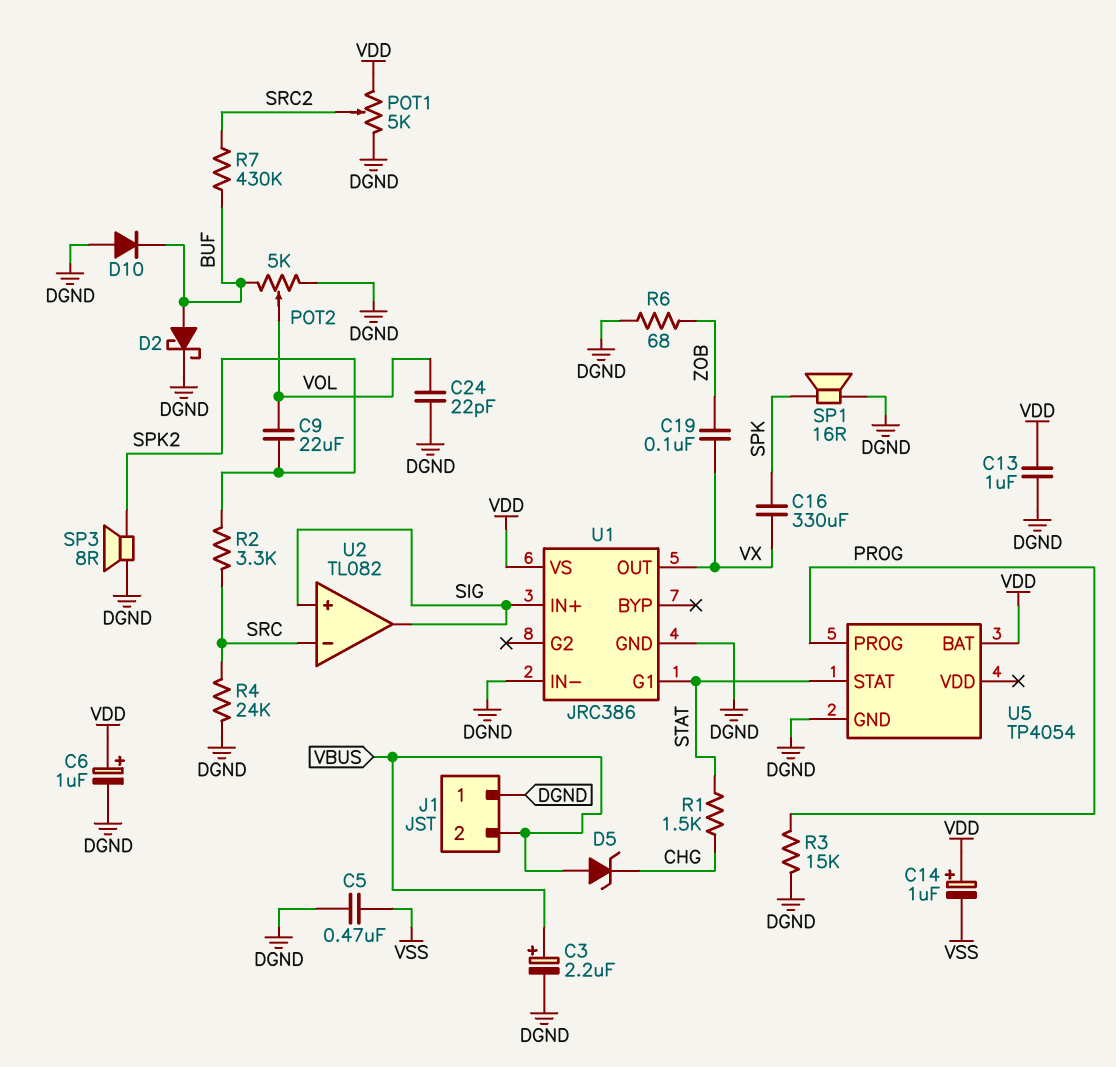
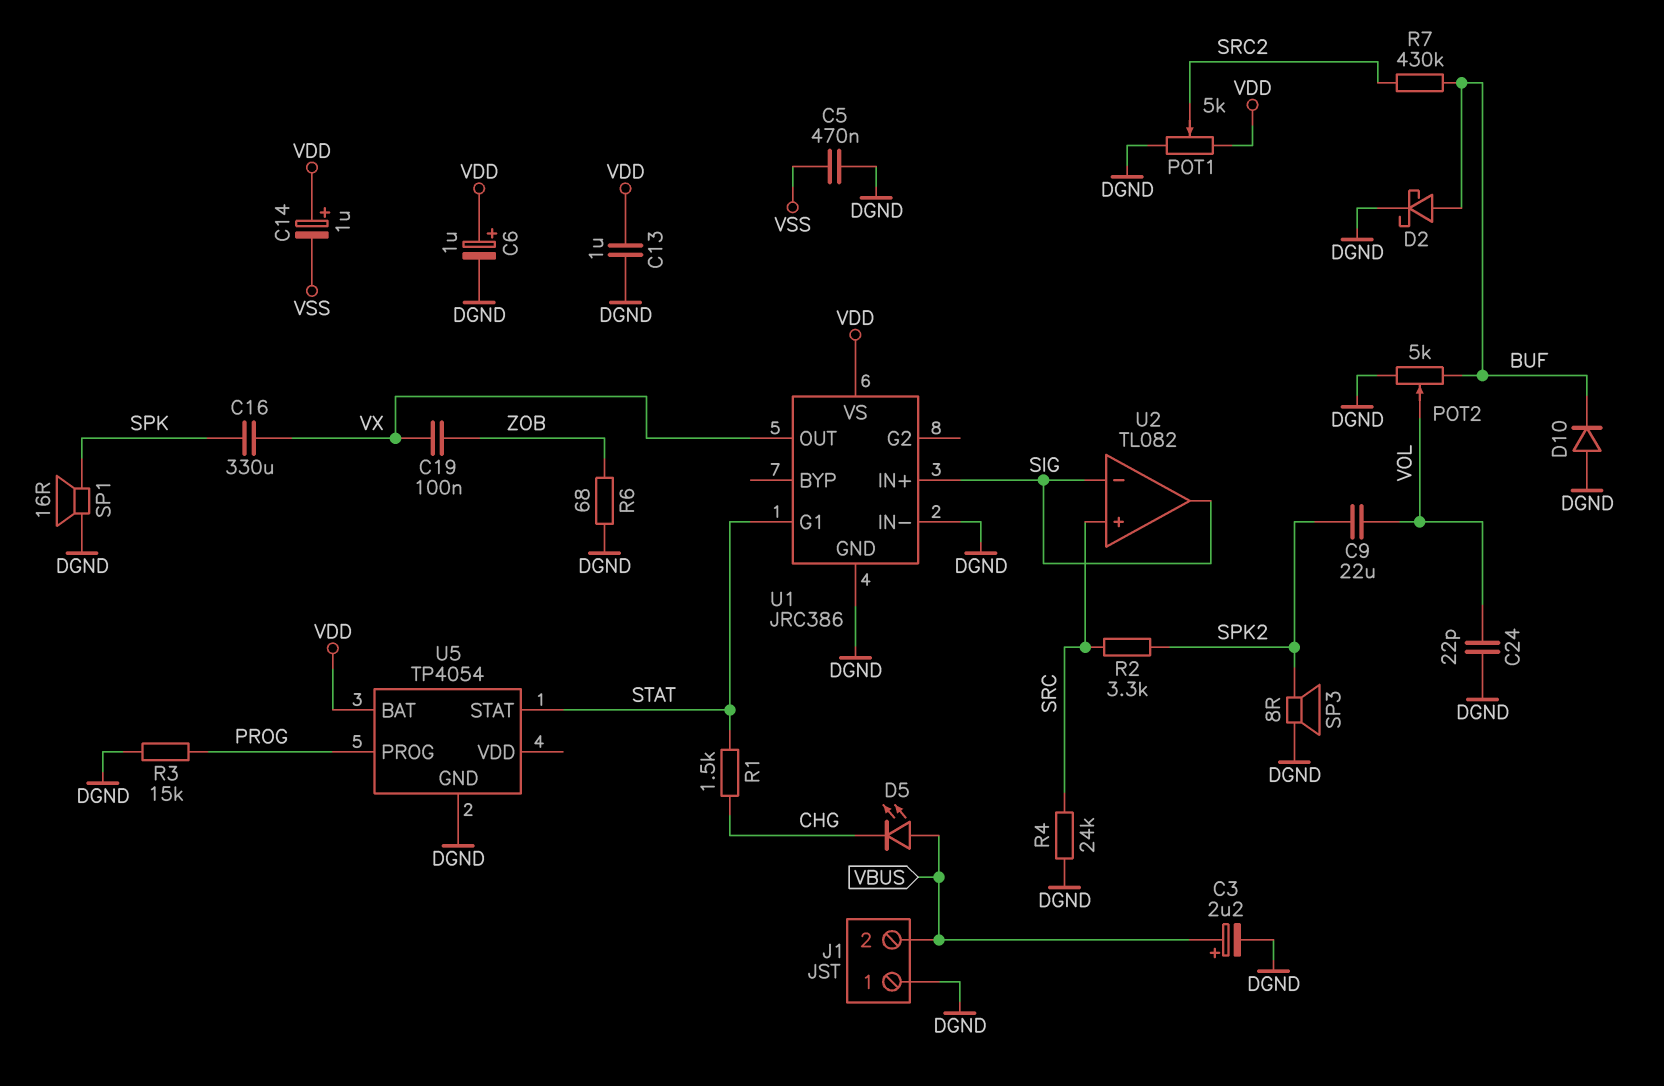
D5: zener (A VBUS, K CHG) -> LED (A VBUS, K CHG)
U2 pin in+: SIG -> SRC
U2 pin in-: SRC -> SIG

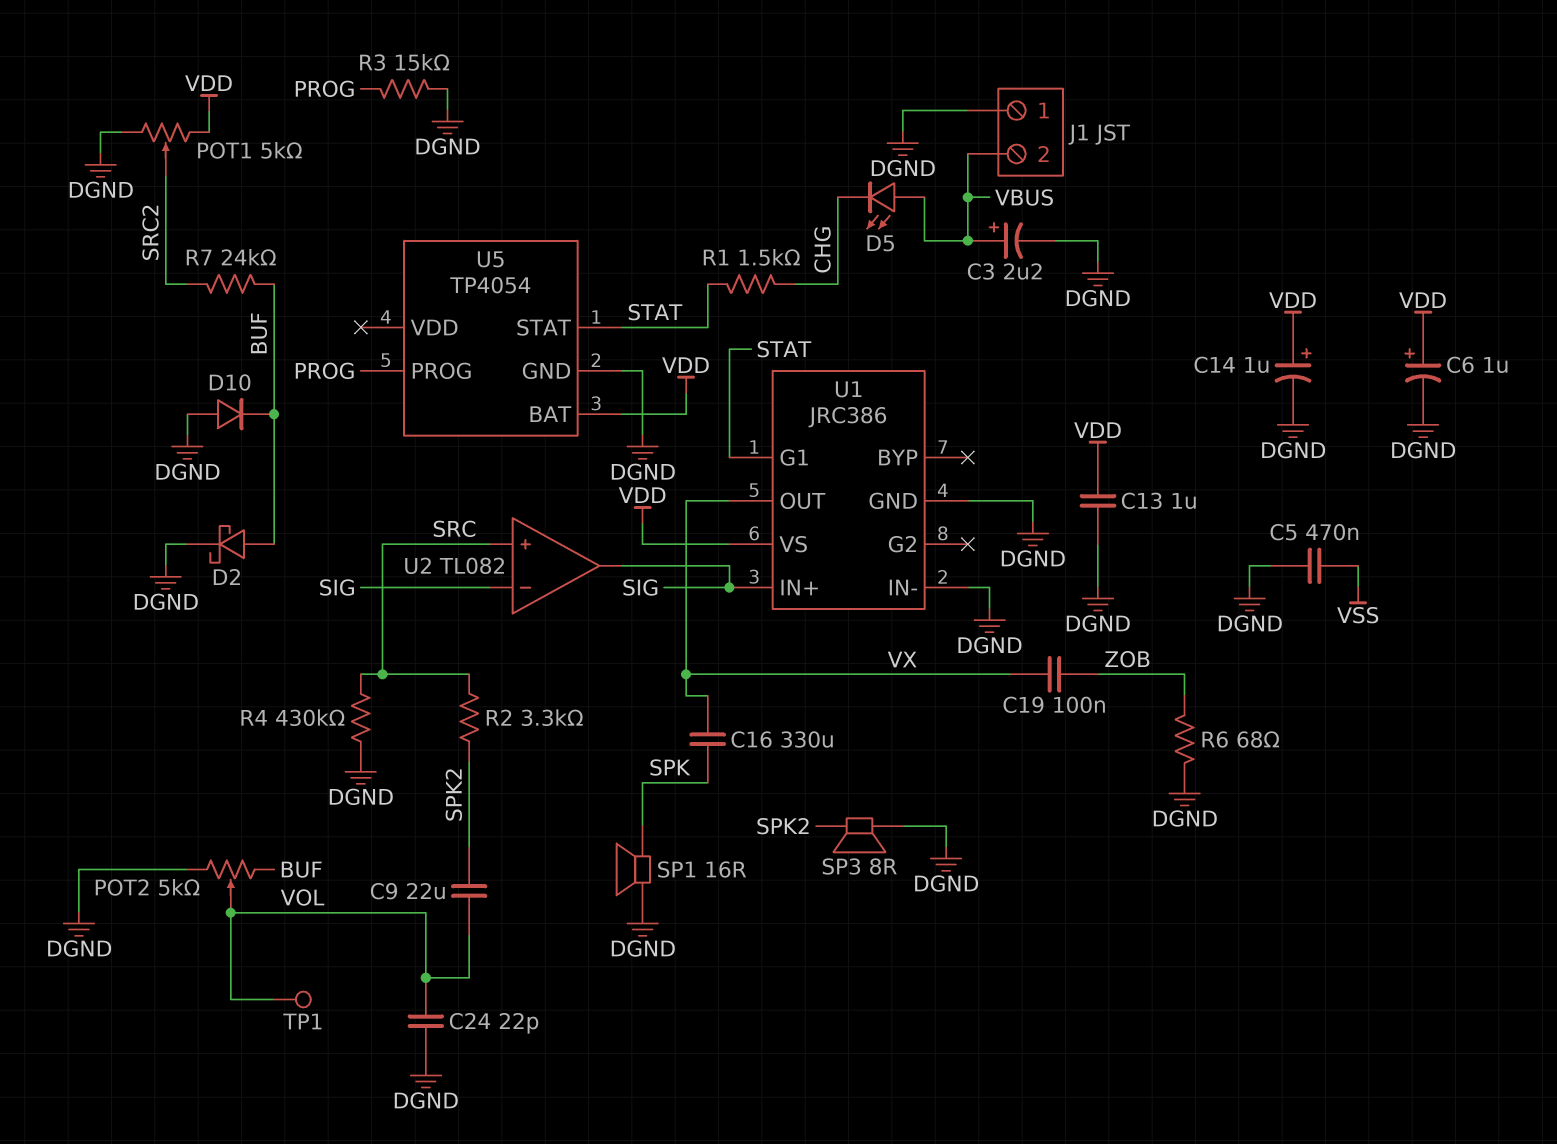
C14: 1uF (plus VDD, minus VSS) -> 1uF (plus VDD, minus DGND)
R4: 24k (DGND, SRC) -> 430k (DGND, SRC)
R7: 430k (BUF, SRC2) -> 24k (BUF, SRC2)
TP1: none -> test point (VOL)

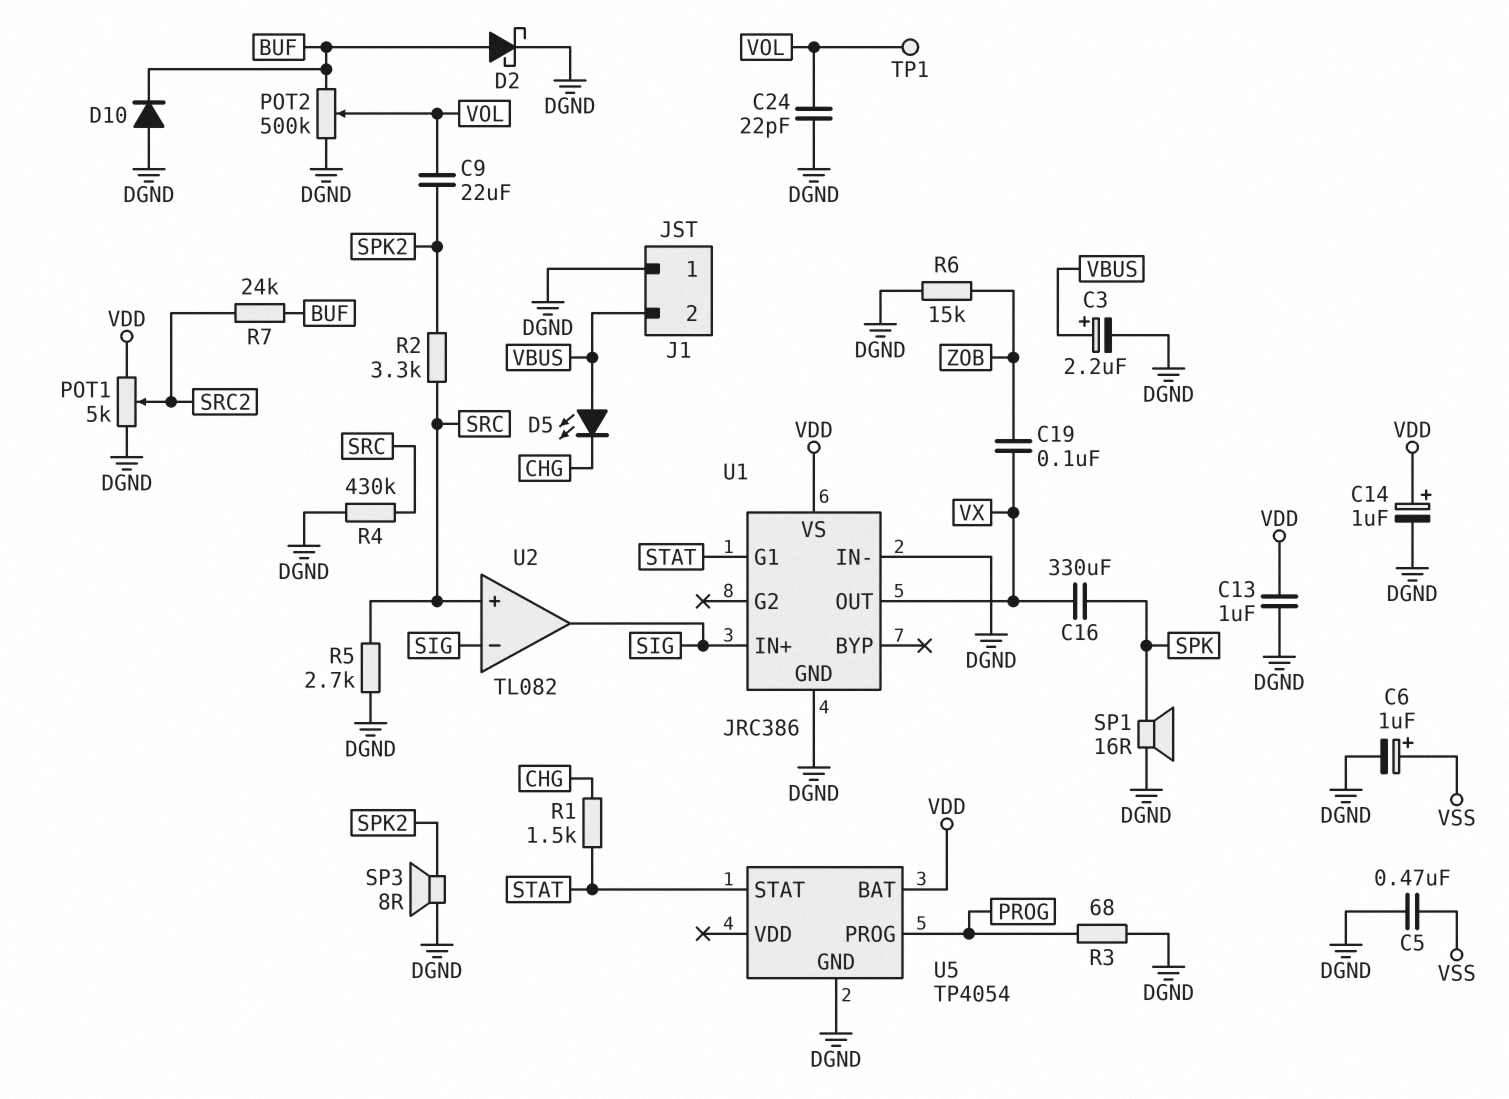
C6: 1uF (plus VDD, minus DGND) -> 1uF (plus VSS, minus DGND)
POT2: 5k (BUF, DGND, wiper VOL) -> 500k (BUF, DGND, wiper VOL)
R3: 15k (DGND, PROG) -> 68 (DGND, PROG)
R5: none -> 2.7k (DGND, SRC)
R6: 68 (DGND, ZOB) -> 15k (DGND, ZOB)

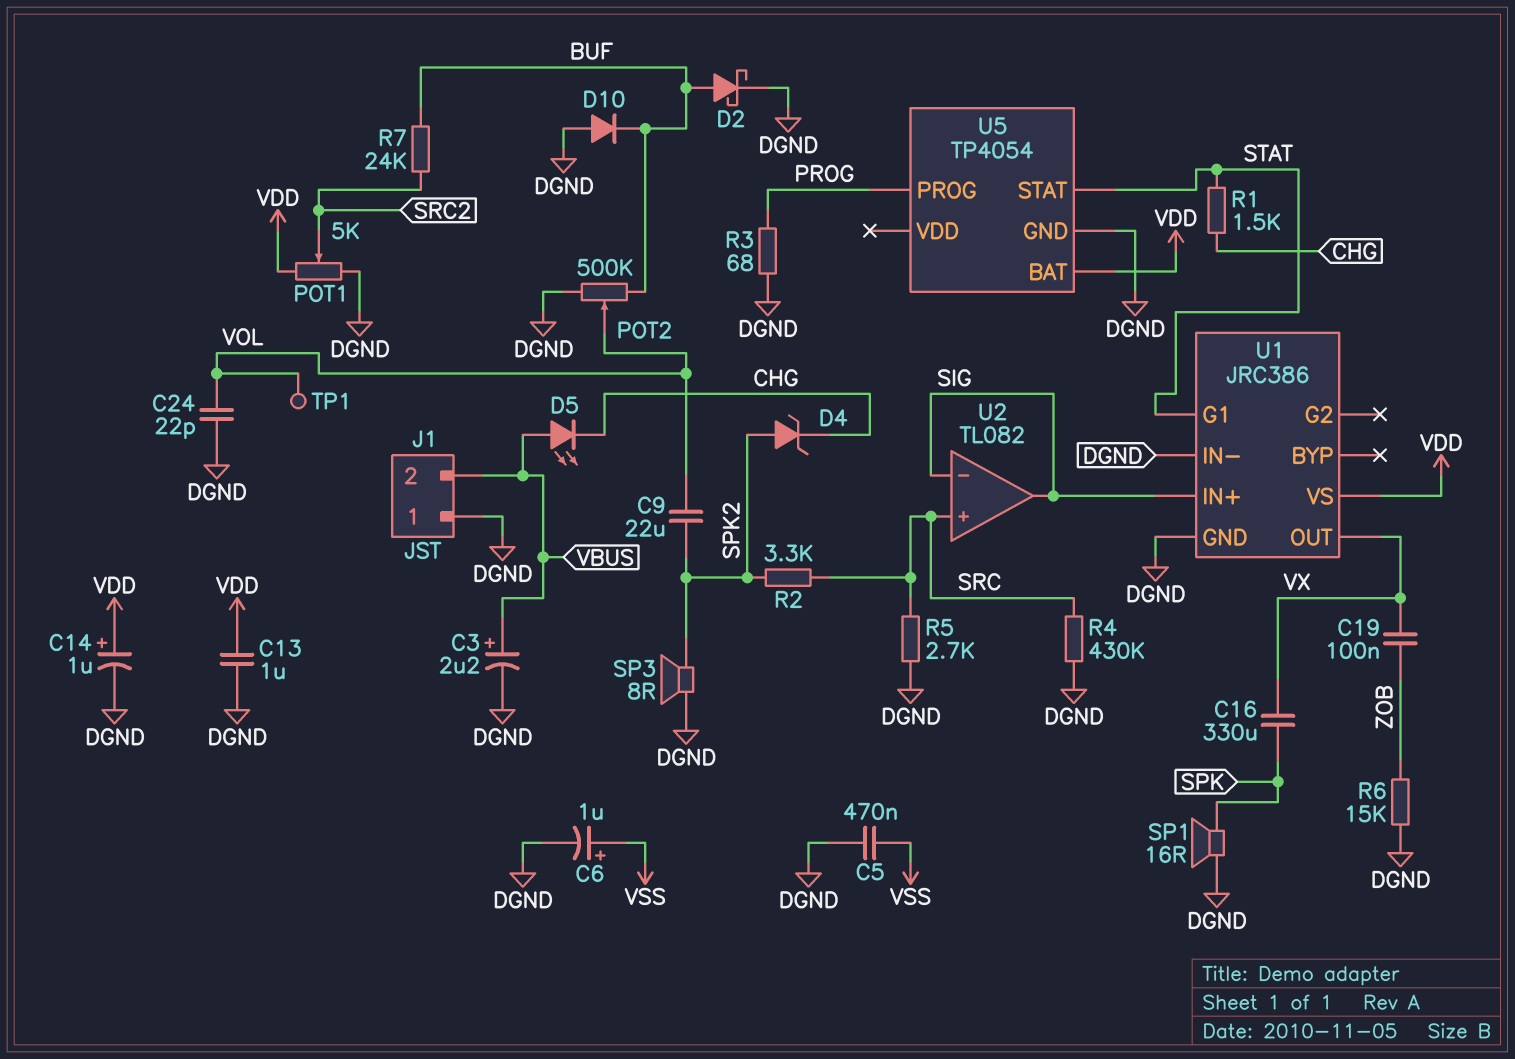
D4: none -> zener (A SPK2, K CHG)

